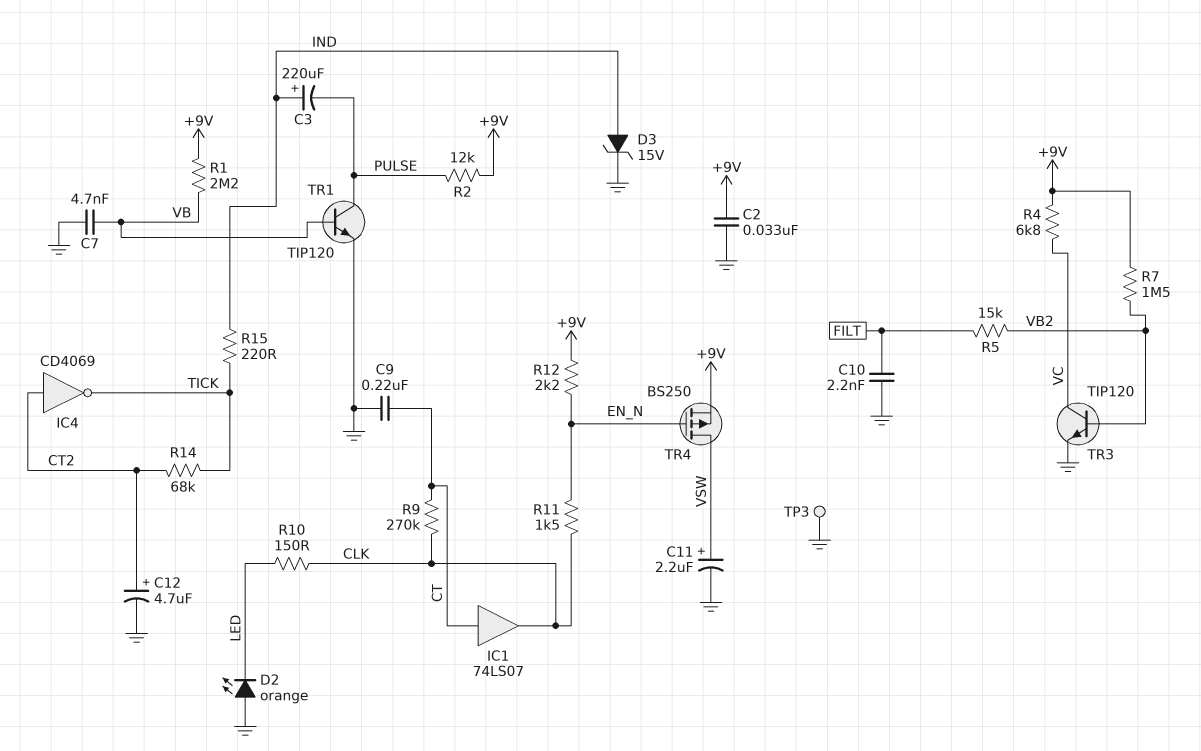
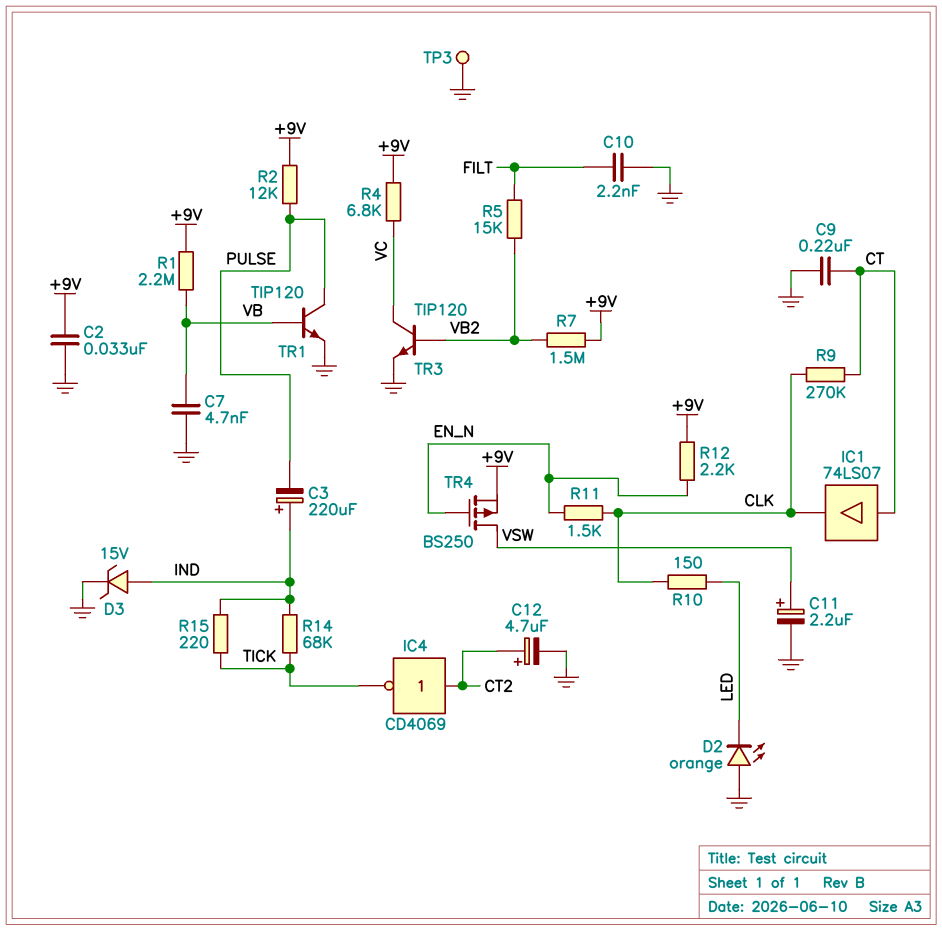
R14: 68k (CT2, TICK) -> 68k (IND, TICK)

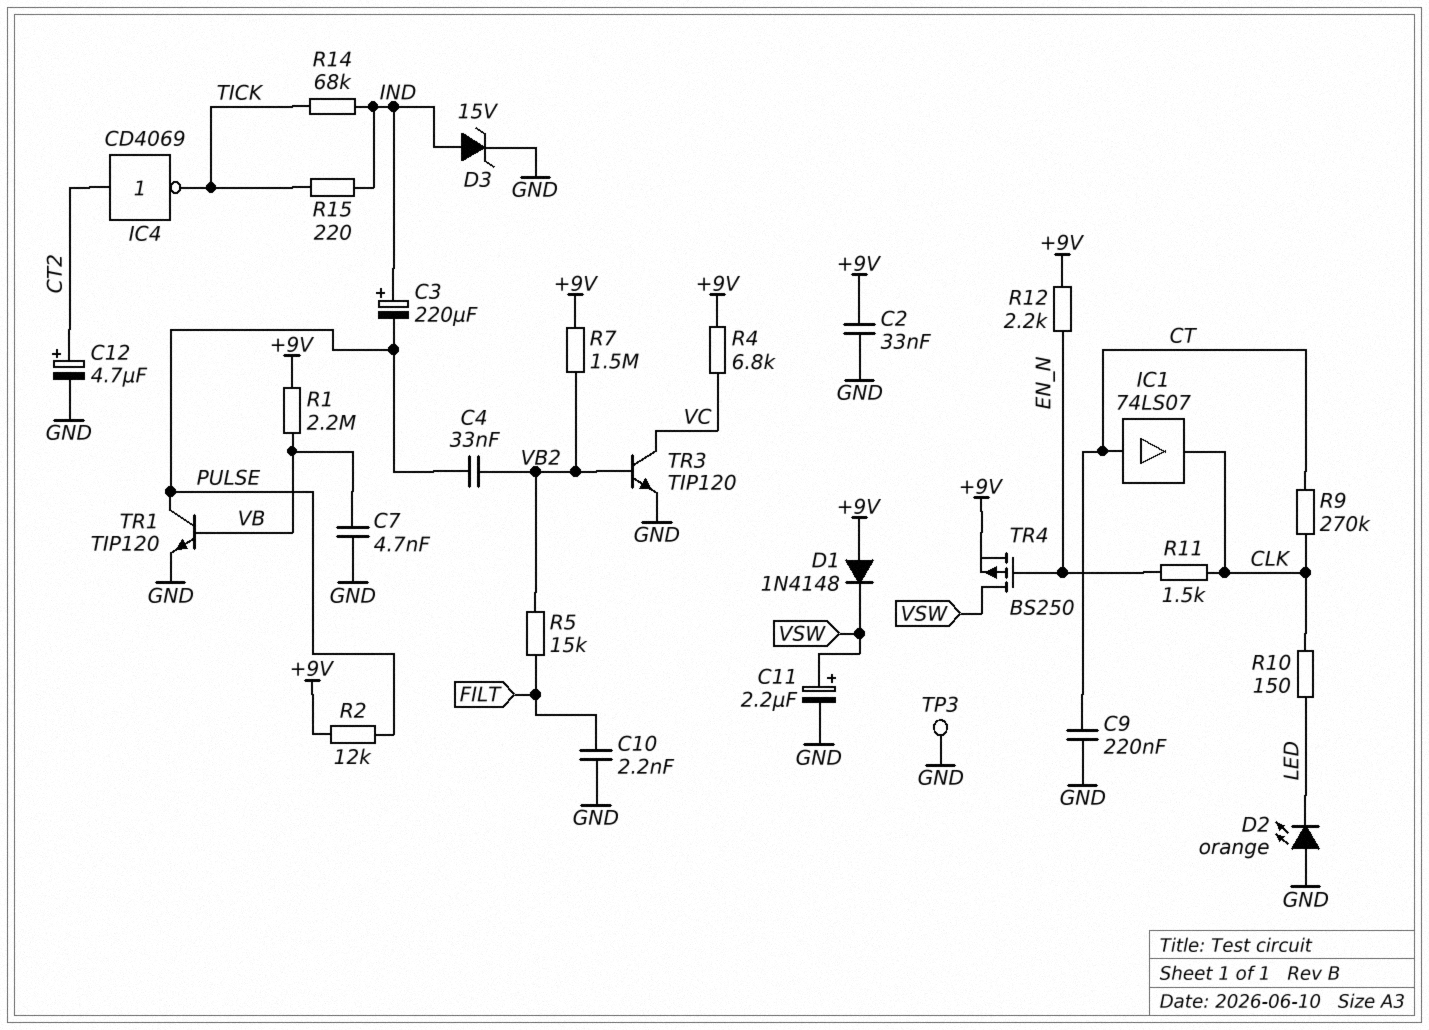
C4: none -> 33nF (PULSE, VB2)
D1: none -> diode 1N4148 (A +9V, K VSW)

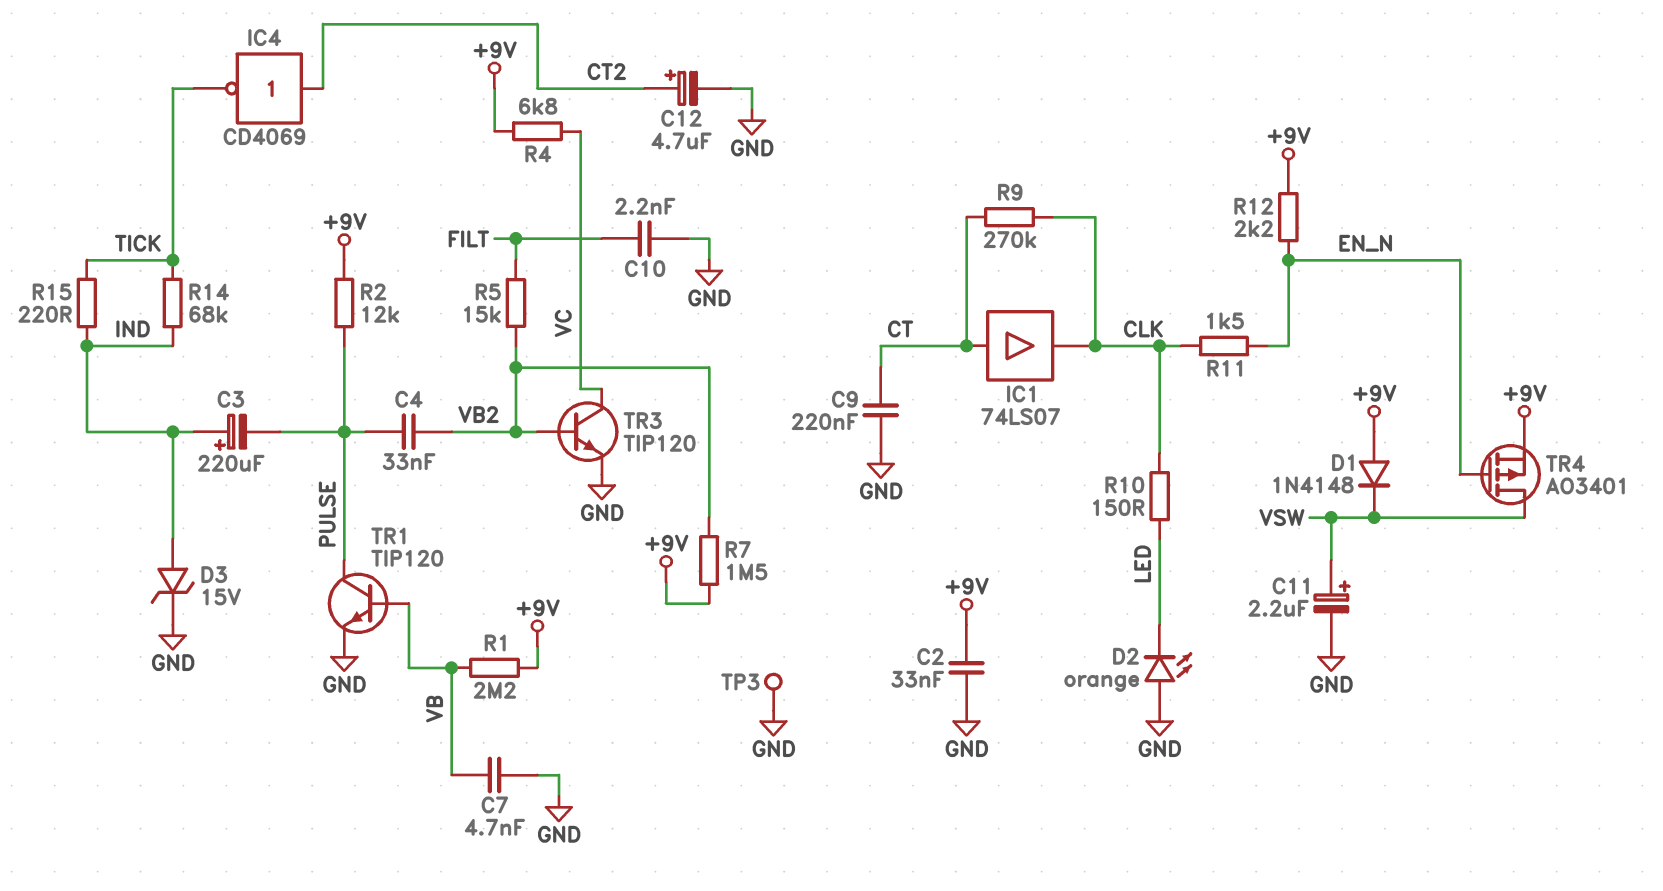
TR4: PMOS BS250 (G EN_N, D VSW, S +9V) -> PMOS AO3401 (G EN_N, D VSW, S +9V)

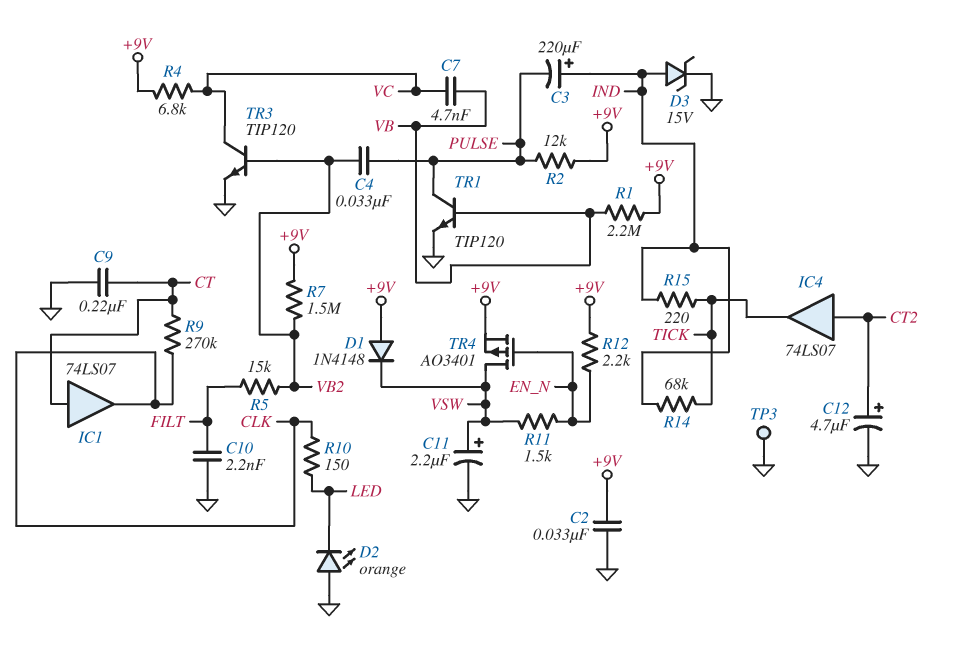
C7: 4.7nF (GND, VB) -> 4.7nF (VB, VC)
IC4: NOT CD4069 (in CT2, out TICK) -> buffer 74LS07 (in CT2, out TICK)
R11: 1.5k (CLK, EN_N) -> 1.5k (EN_N, VSW)

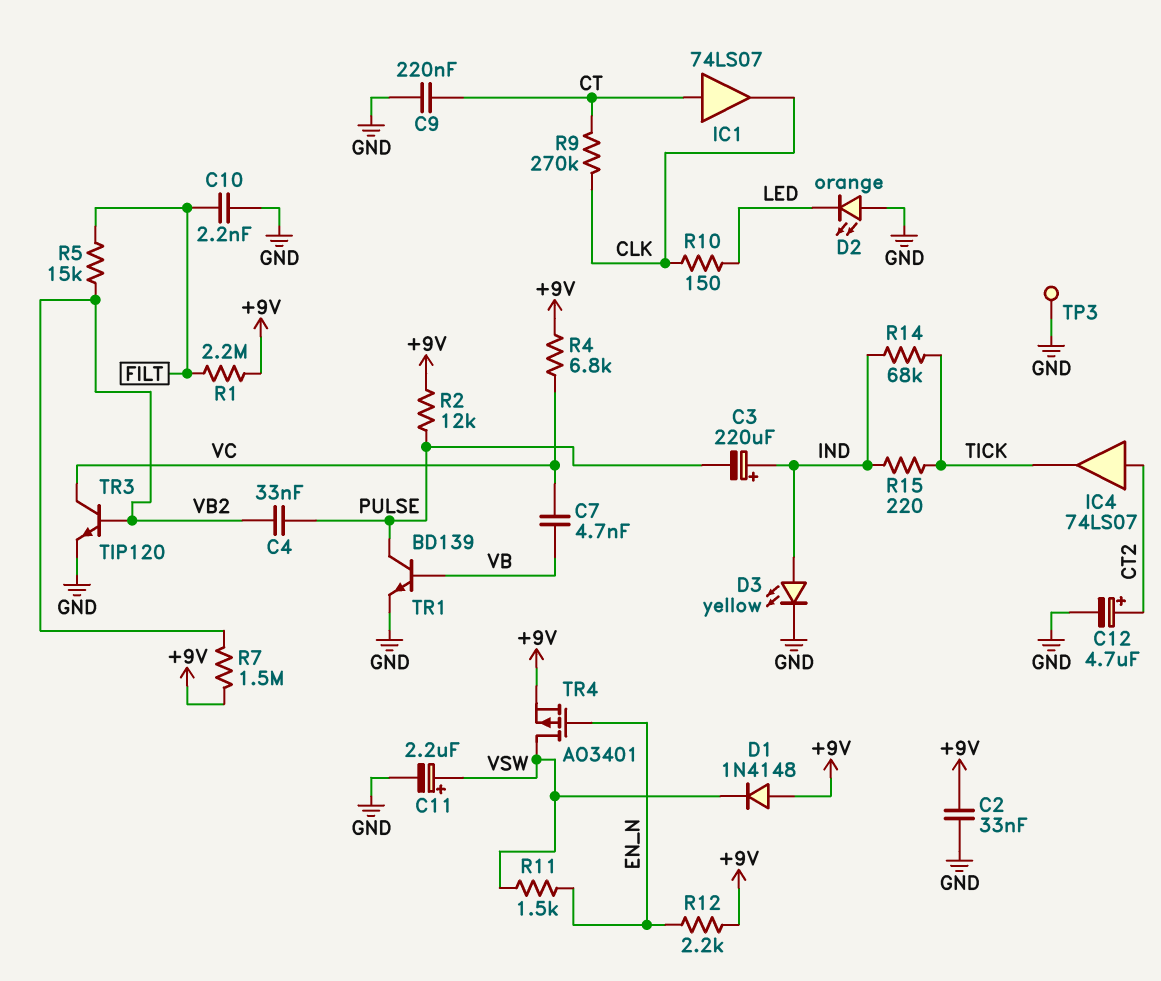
D3: zener 15V (A IND, K GND) -> LED yellow (A IND, K GND)
R1: 2.2M (+9V, VB) -> 2.2M (+9V, FILT)
TR1: NPN TIP120 (B VB, C PULSE, E GND) -> NPN BD139 (B VB, C PULSE, E GND)

